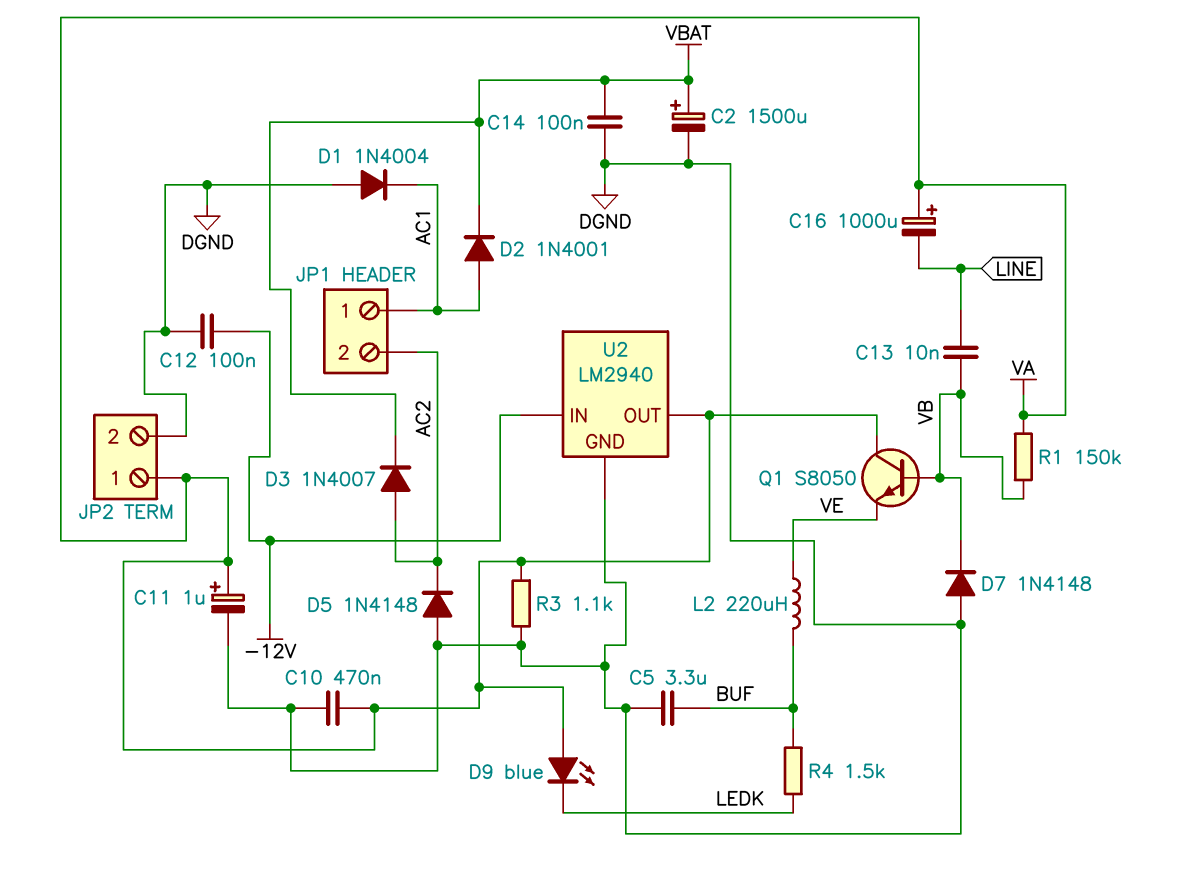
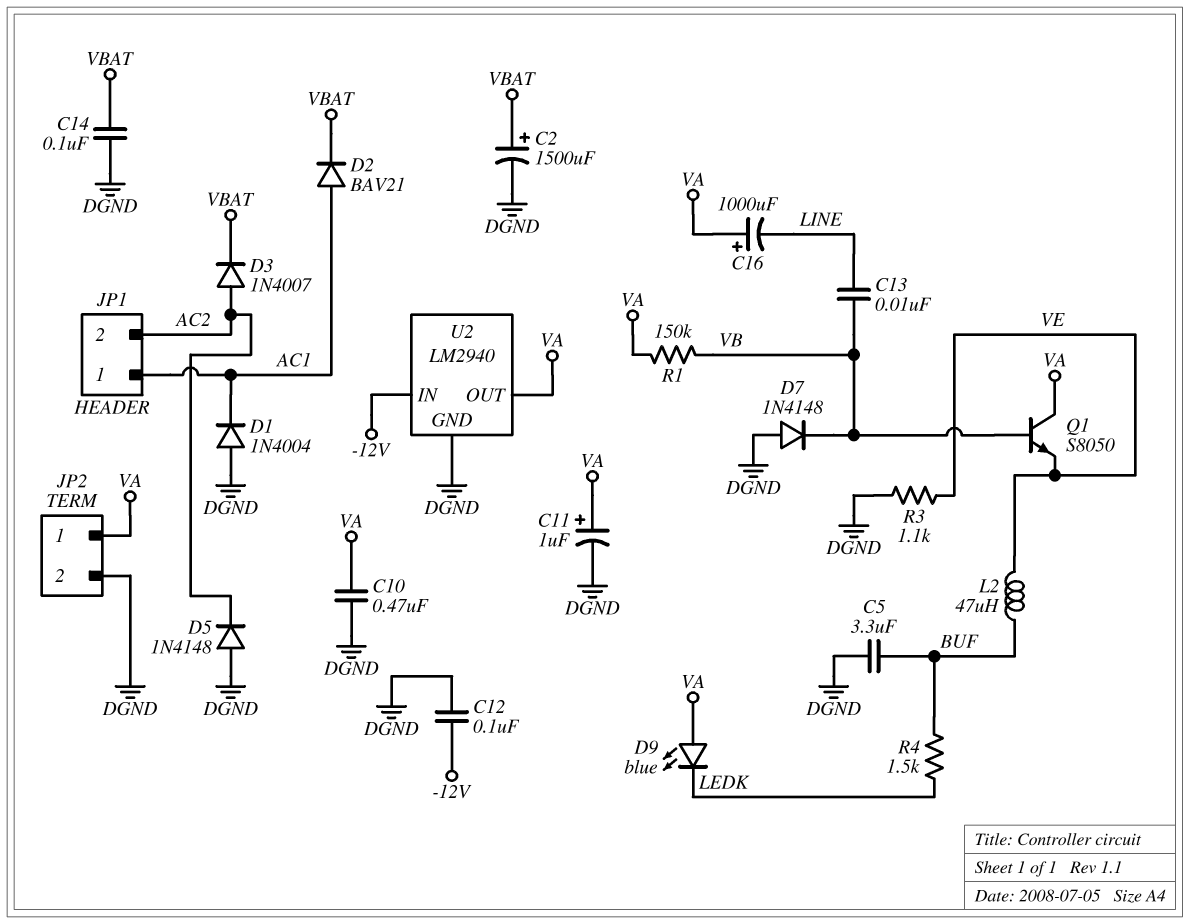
D2: diode 1N4001 (A AC1, K VBAT) -> diode BAV21 (A AC1, K VBAT)
L2: 220uH (BUF, VE) -> 47uH (BUF, VE)
R3: 1.1k (DGND, VA) -> 1.1k (DGND, VE)

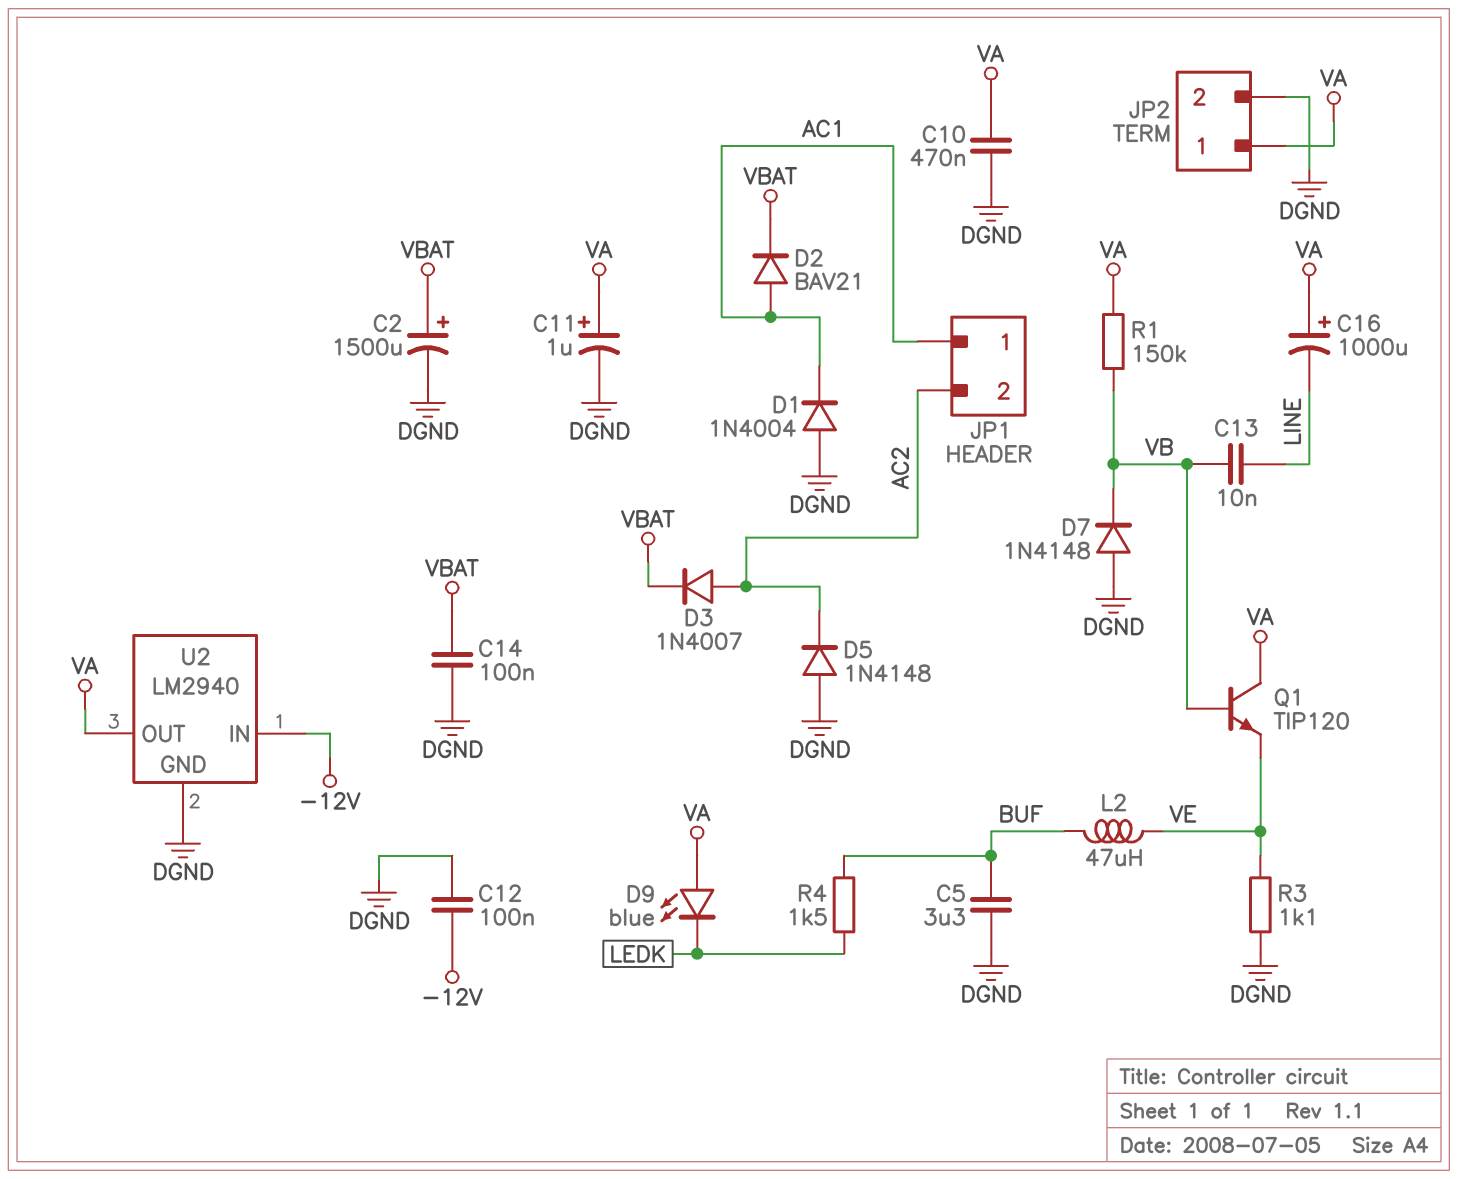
Q1: NPN S8050 (B VB, C VA, E VE) -> NPN TIP120 (B VB, C VA, E VE)

